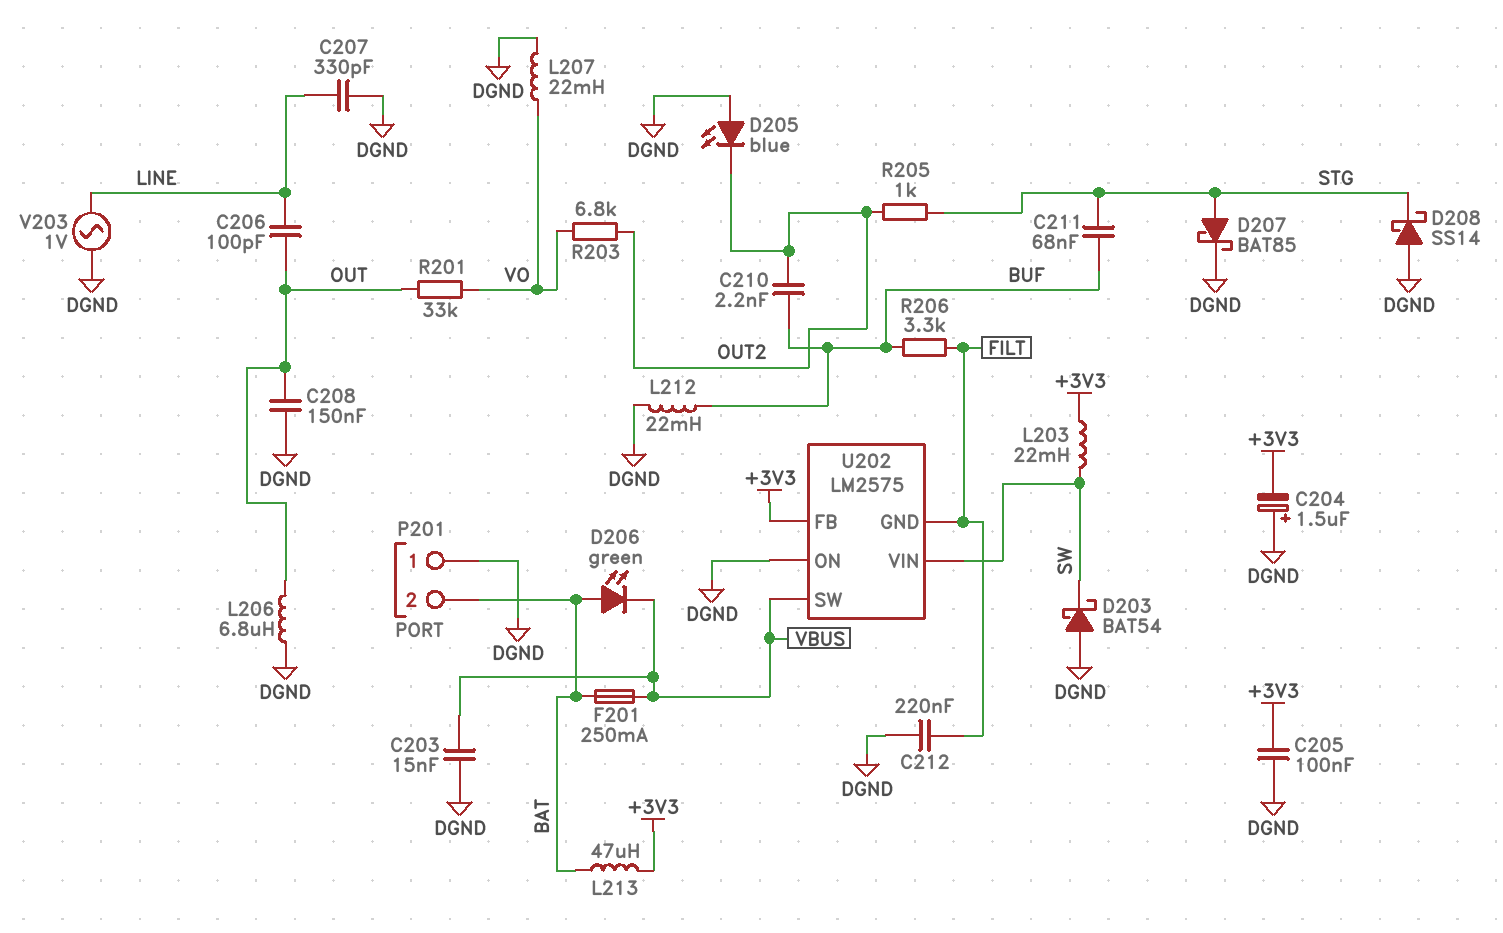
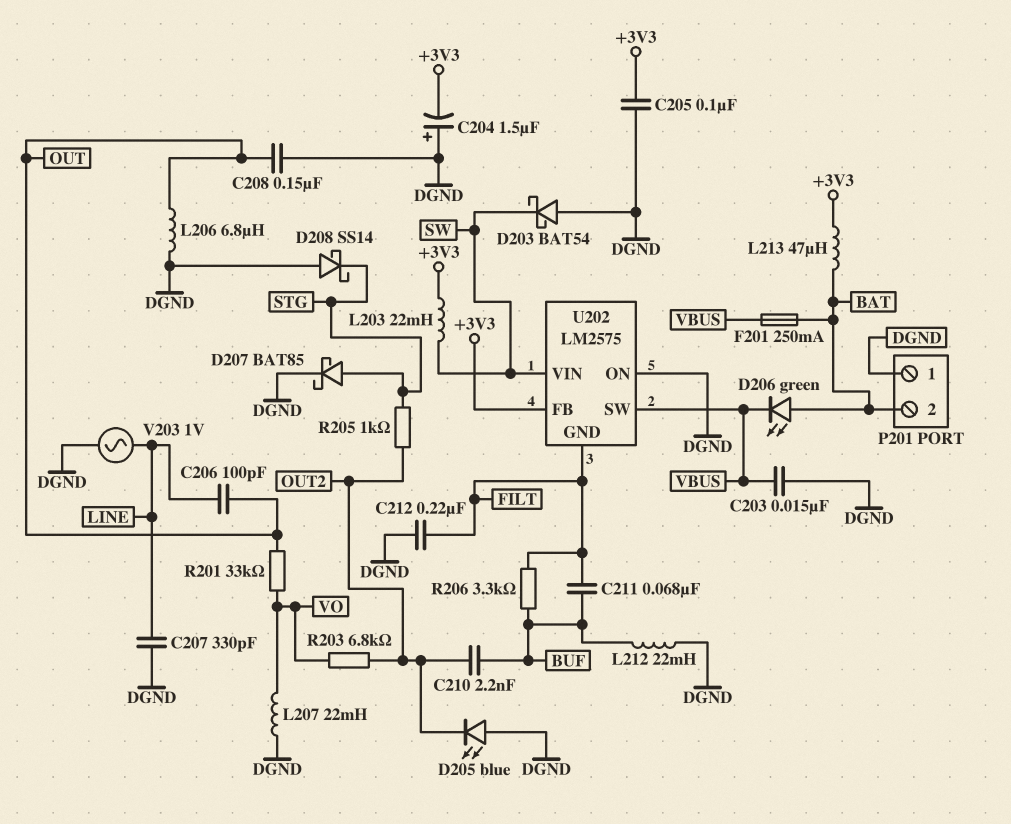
C211: 68nF (BUF, STG) -> 68nF (BUF, FILT)

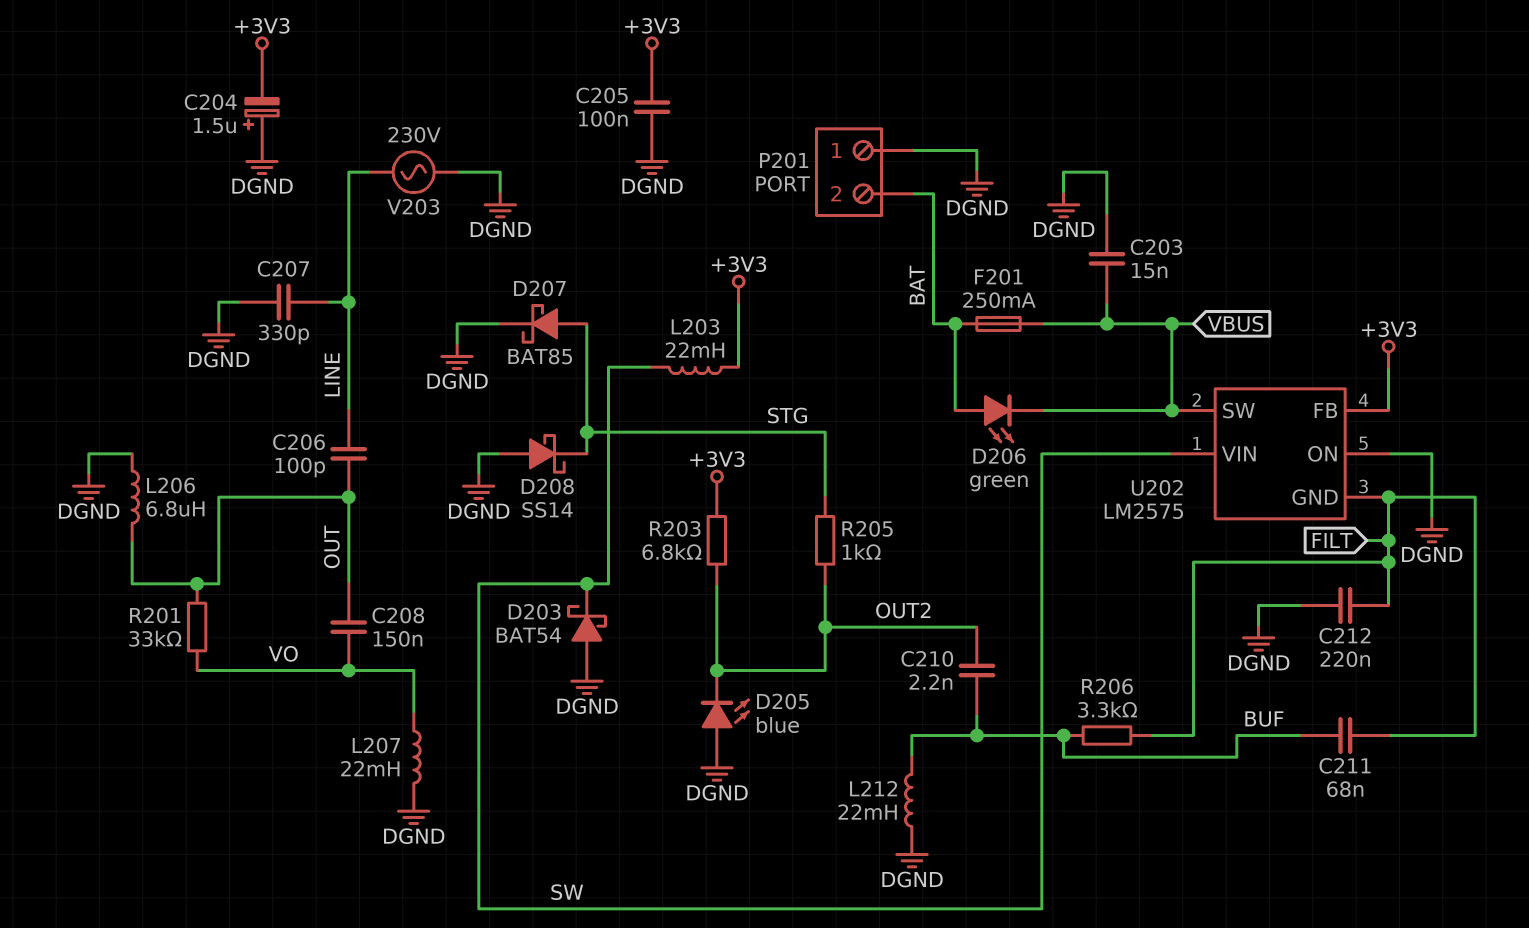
C208: 150nF (DGND, OUT) -> 150nF (OUT, VO)
L213: 47uH (+3V3, BAT) -> none
R203: 6.8k (OUT2, VO) -> 6.8k (+3V3, OUT2)
V203: AC 1V (DGND, LINE) -> AC 230V (DGND, LINE)

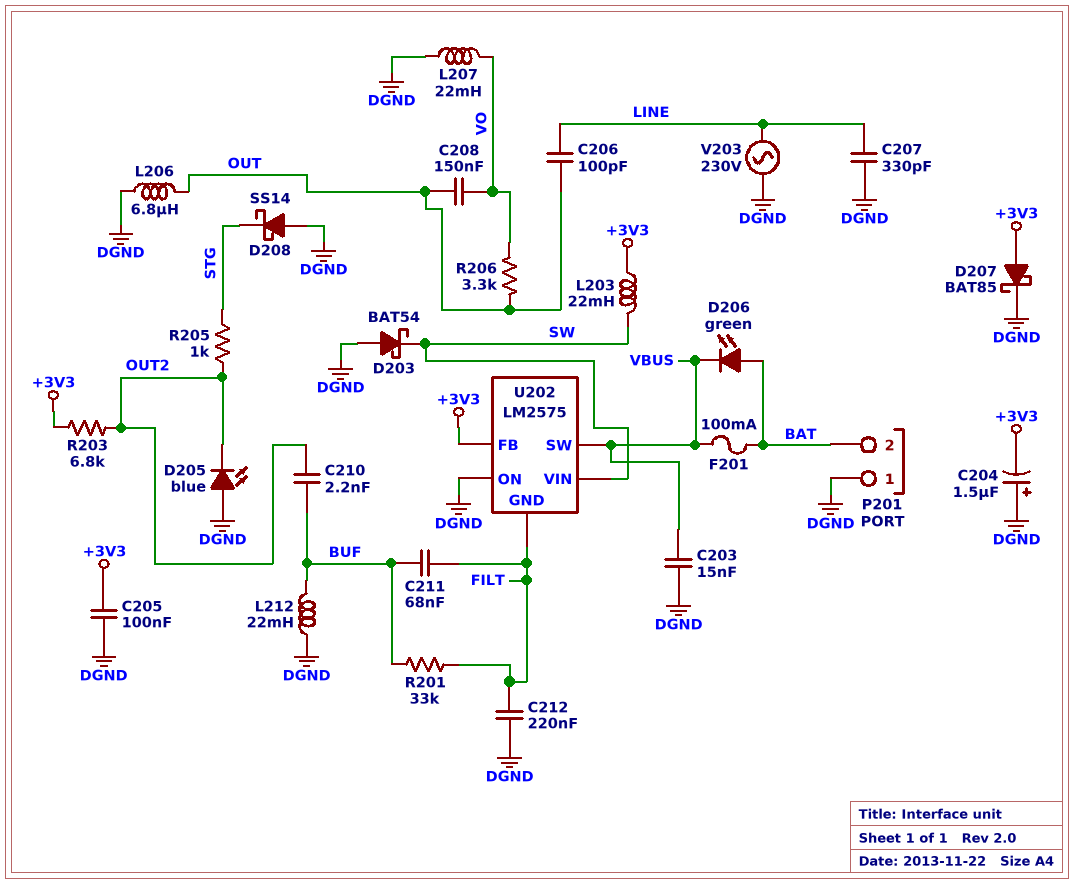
D207: schottky BAT85 (A STG, K DGND) -> schottky BAT85 (A +3V3, K DGND)
F201: 250mA (BAT, VBUS) -> 100mA (BAT, VBUS)
R201: 33k (OUT, VO) -> 33k (BUF, FILT)
R206: 3.3k (BUF, FILT) -> 3.3k (OUT, VO)

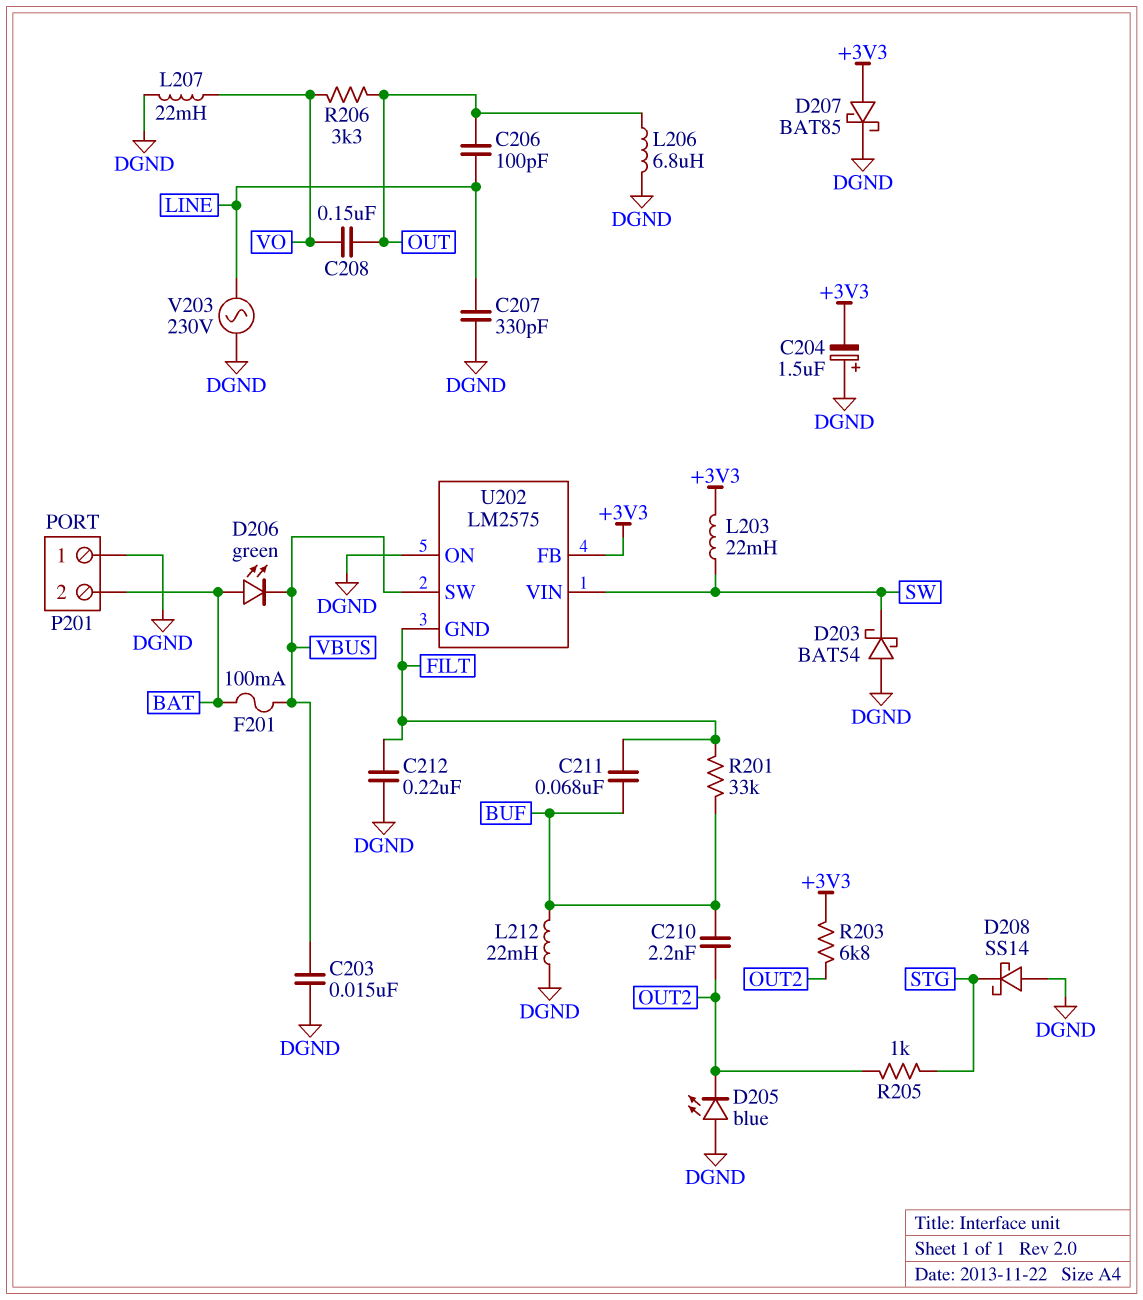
C205: 100nF (+3V3, DGND) -> none

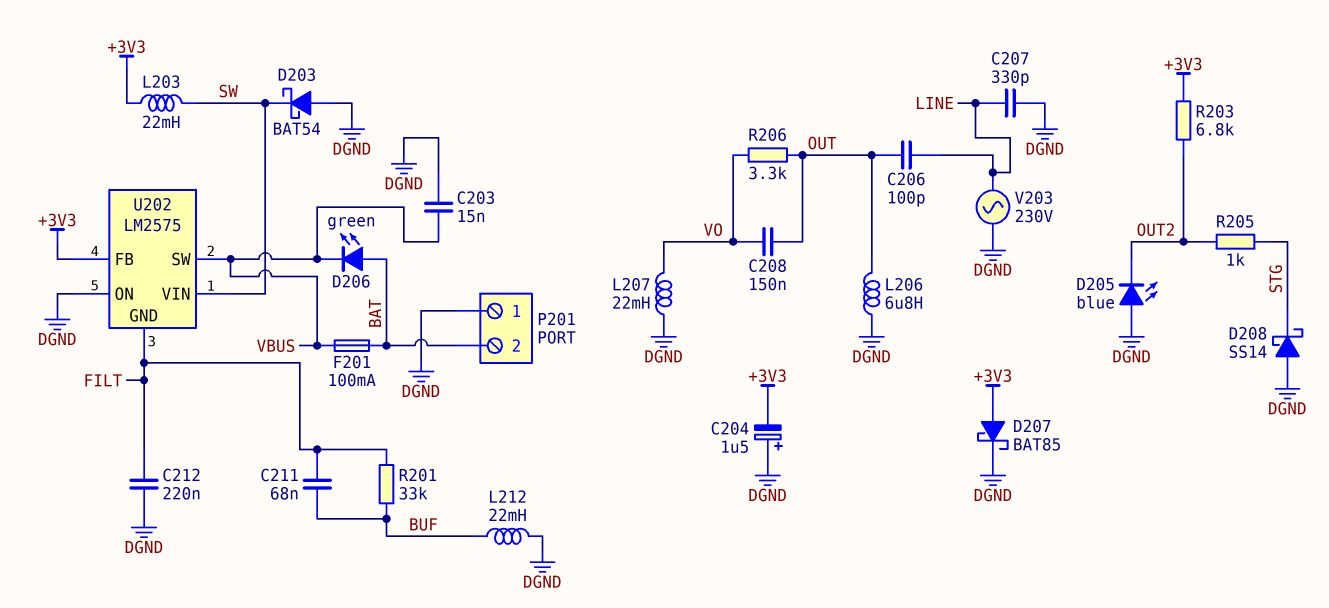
C210: 2.2nF (BUF, OUT2) -> none

